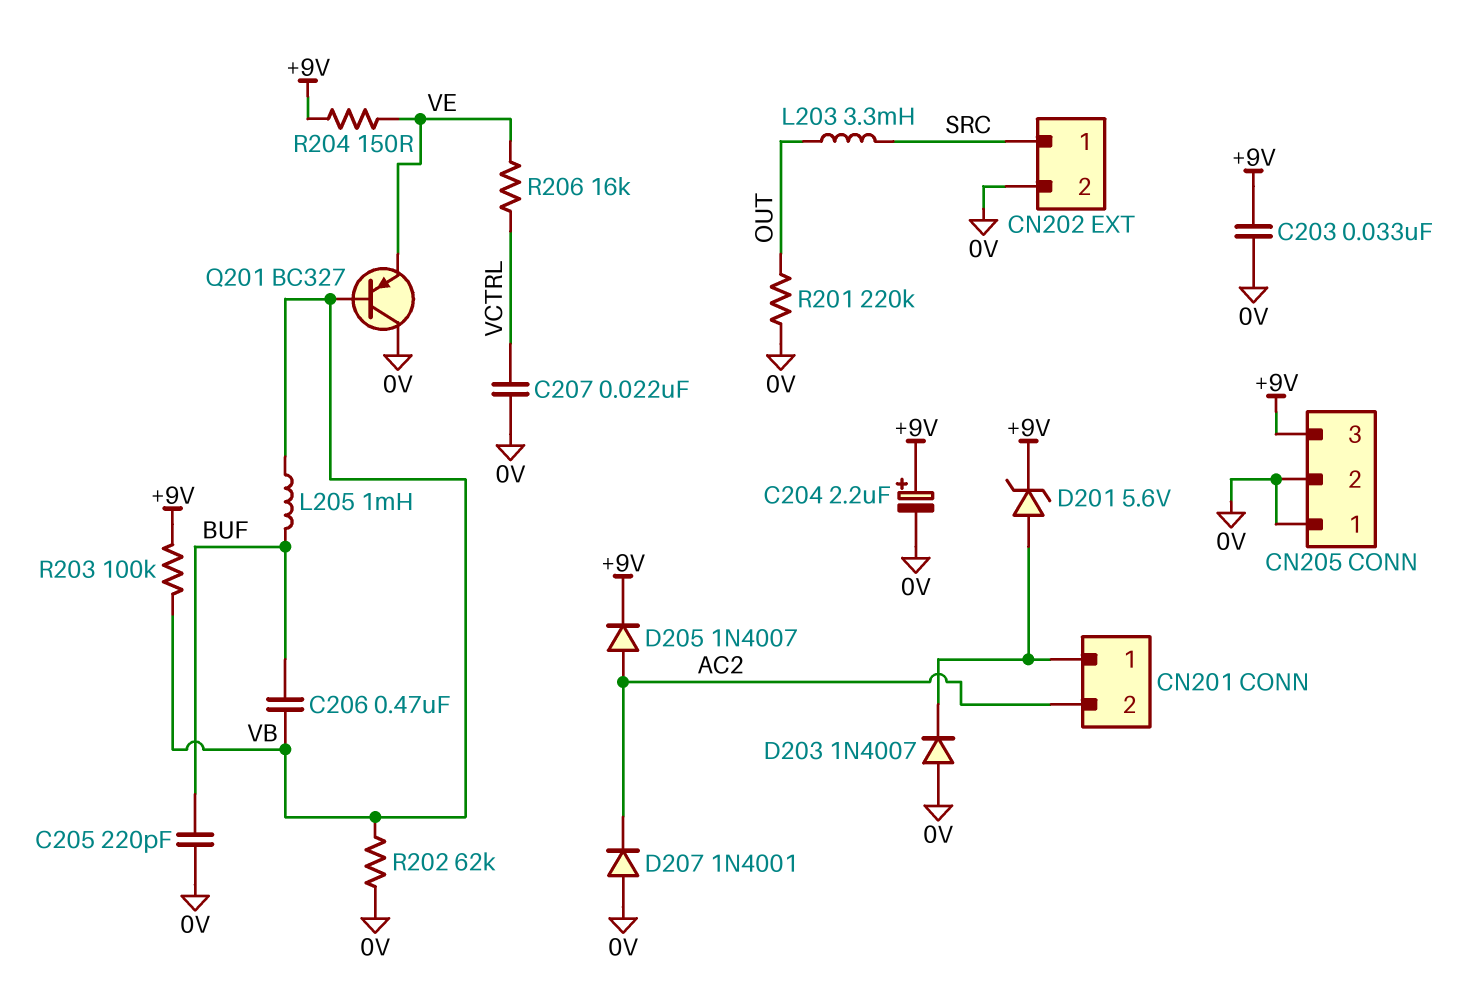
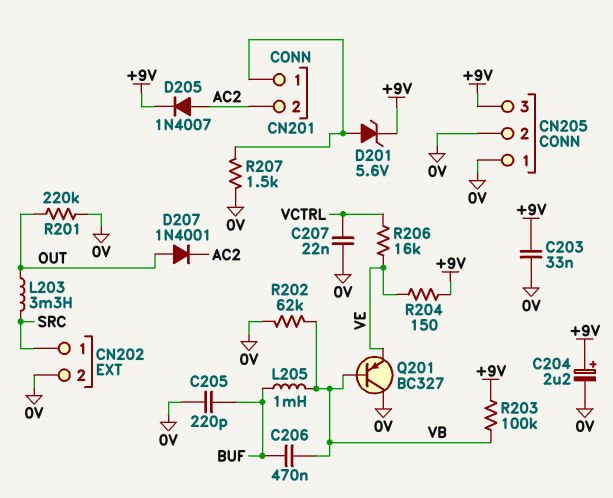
D203: diode 1N4007 (A 0V, K CN201/1) -> none
D207: diode 1N4001 (A 0V, K AC2) -> diode 1N4001 (A OUT, K AC2)
R207: none -> 1.5k (0V, CN201/1)

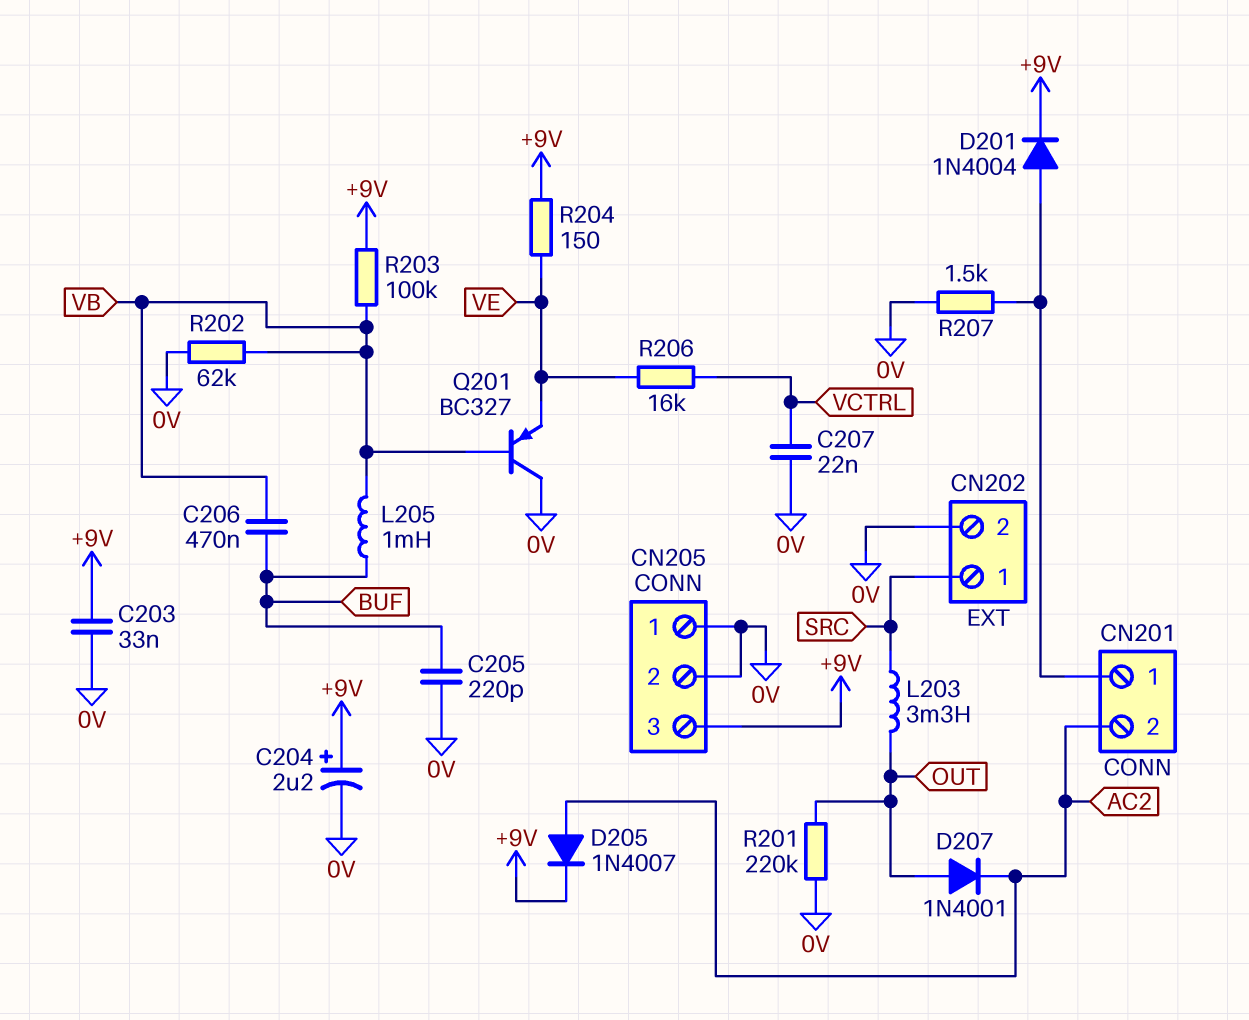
D201: zener 5.6V (A CN201/1, K +9V) -> diode 1N4004 (A CN201/1, K +9V)

